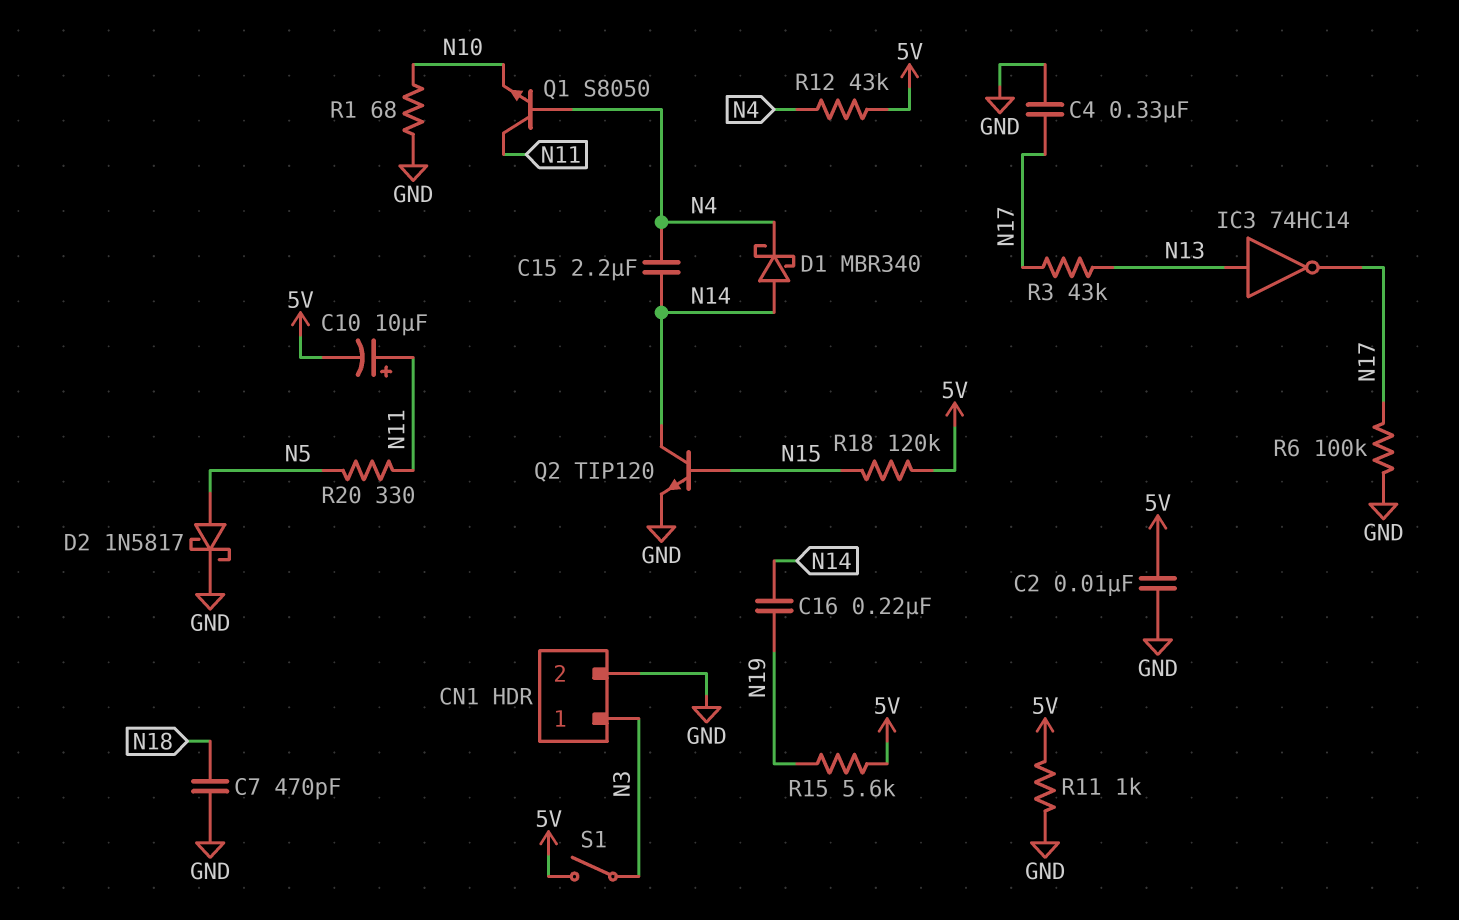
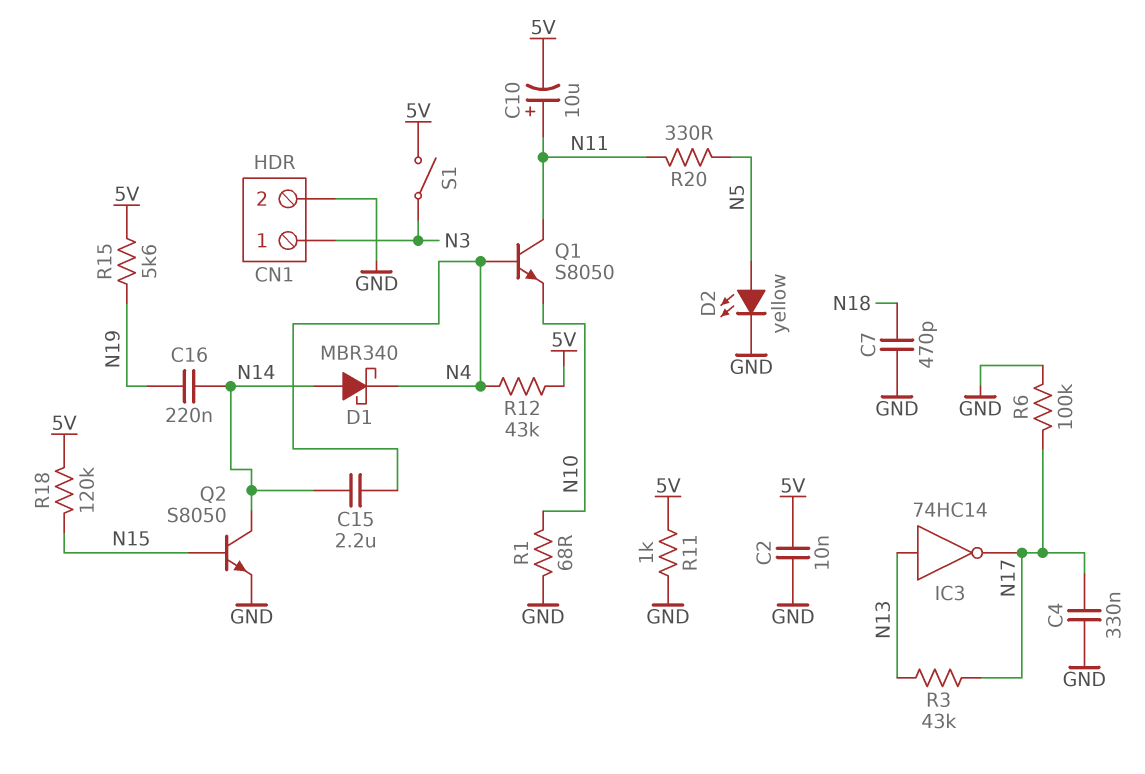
D2: schottky 1N5817 (A N5, K GND) -> LED yellow (A N5, K GND)
Q2: NPN TIP120 (B N15, C N14, E GND) -> NPN S8050 (B N15, C N14, E GND)

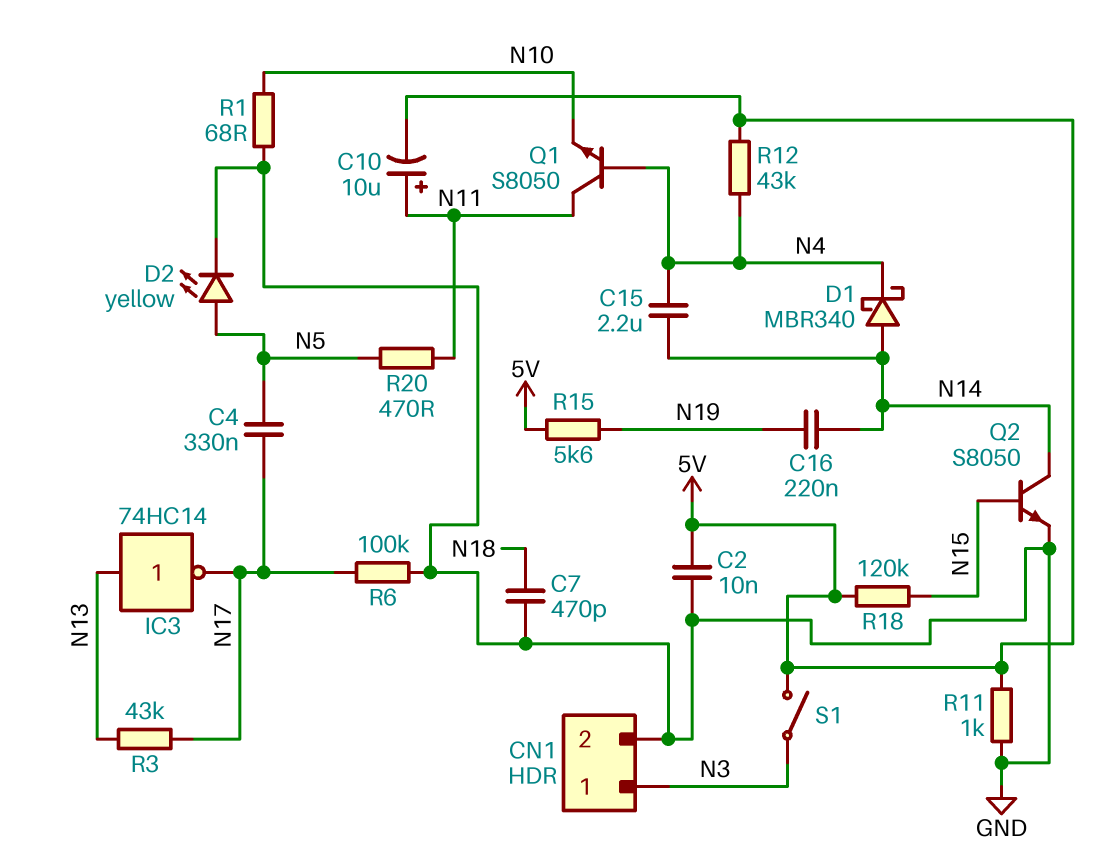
C4: 330nF (GND, N17) -> 330nF (N5, N17)
R20: 330 (N5, N11) -> 470 (N5, N11)

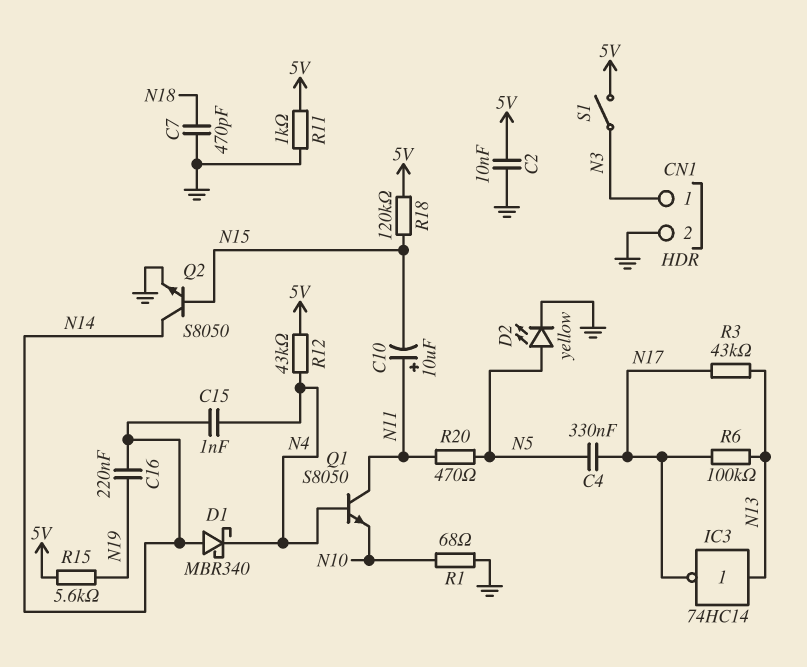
C10: 10uF (plus N11, minus 5V) -> 10uF (plus N11, minus N15)
C15: 2.2uF (N4, N14) -> 1nF (N4, N14)
R6: 100k (GND, N17) -> 100k (N13, N17)

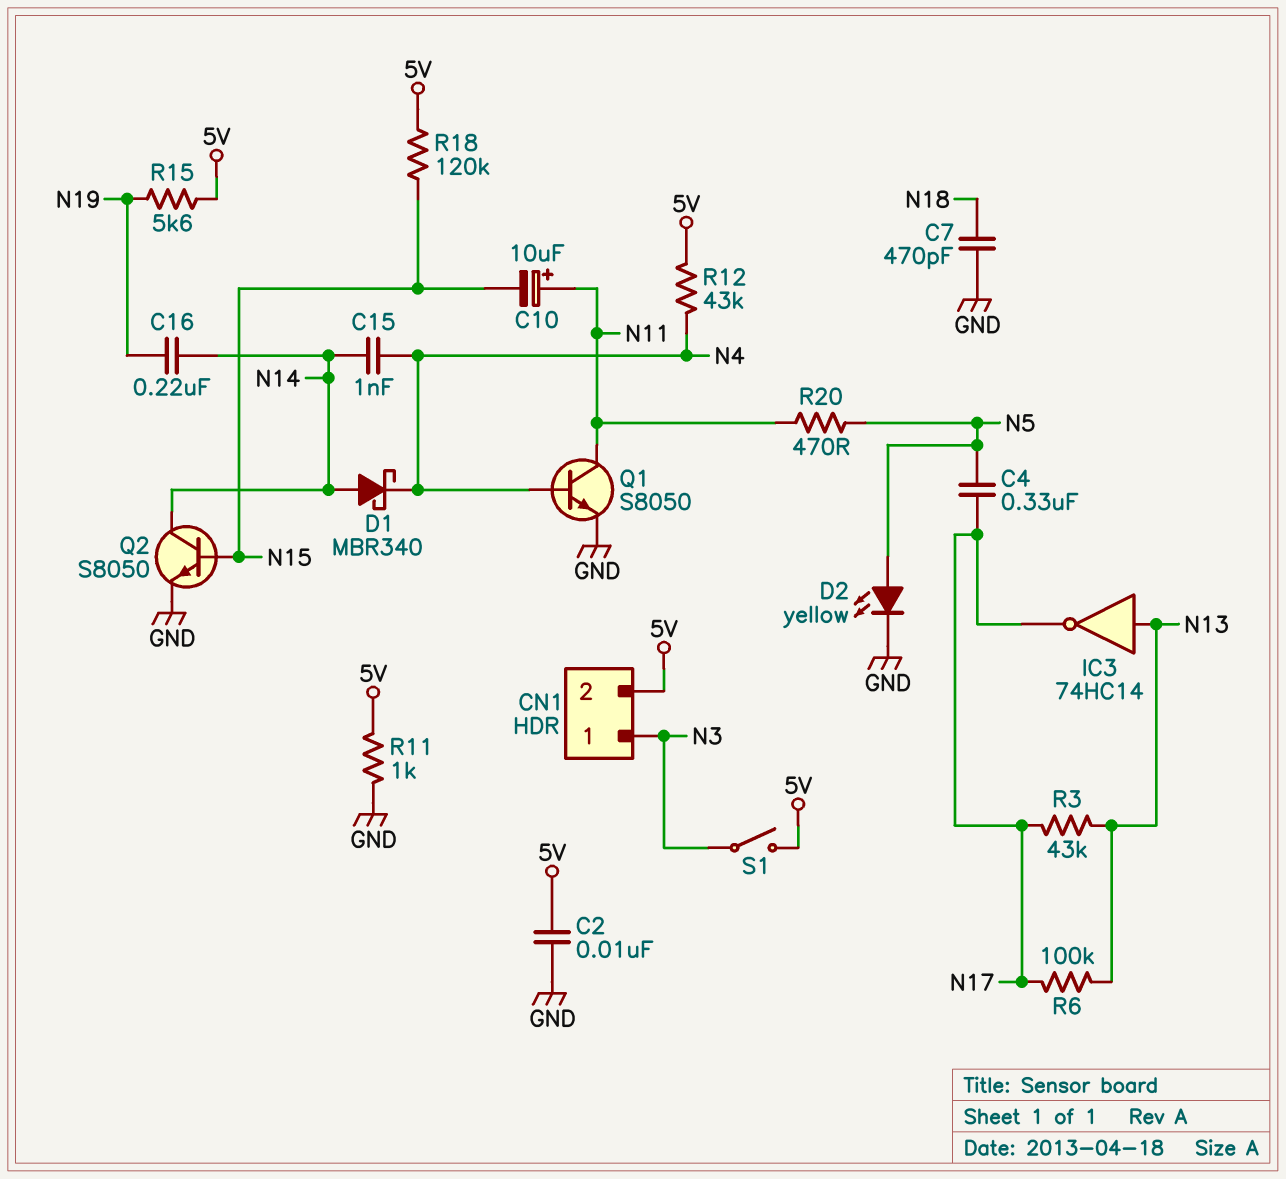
CN1 pin 2: GND -> 5V
Q1: NPN S8050 (B N4, C N11, E N10) -> NPN S8050 (B N4, C N11, E GND)
R1: 68 (GND, N10) -> none

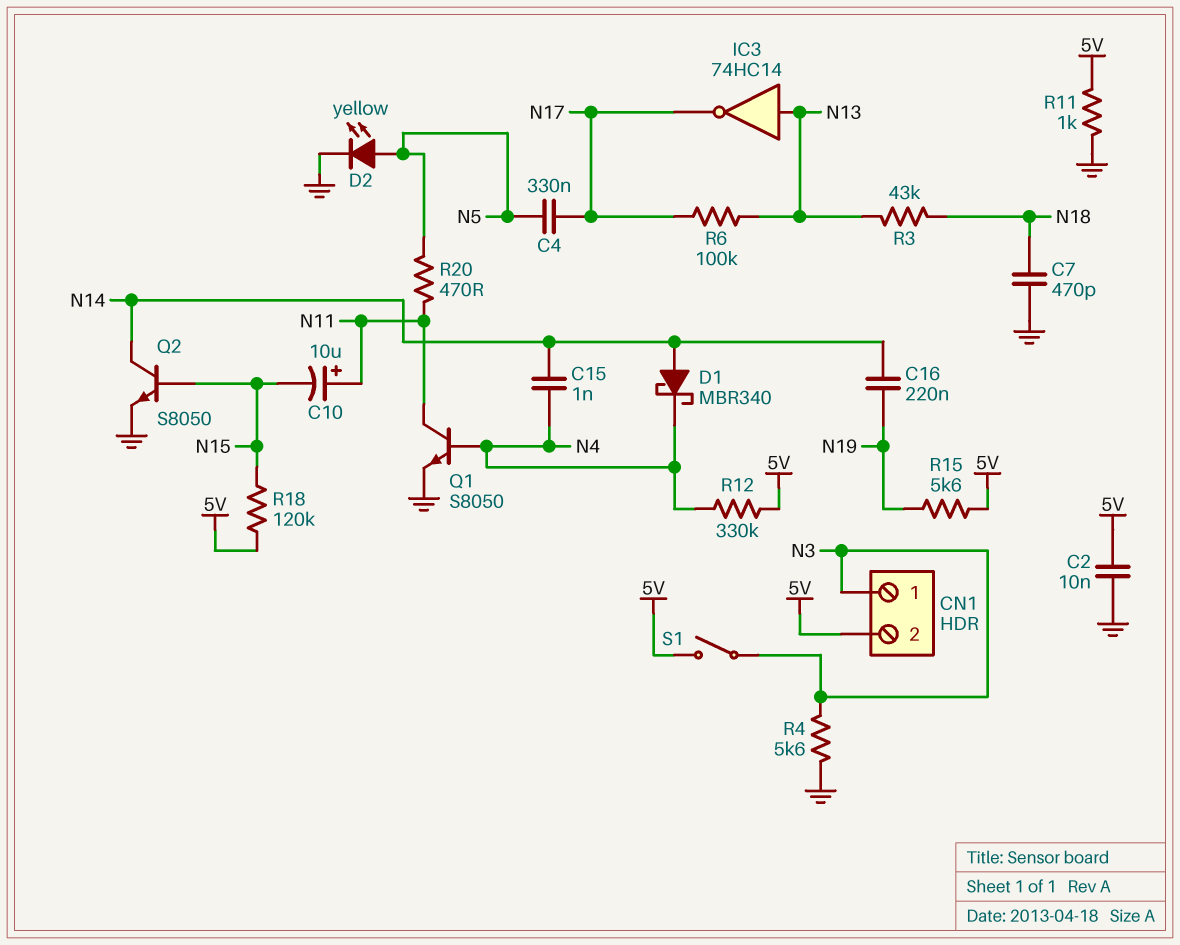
R3: 43k (N13, N17) -> 43k (N13, N18)
R4: none -> 5.6k (GND, N3)
R12: 43k (5V, N4) -> 330k (5V, N4)

